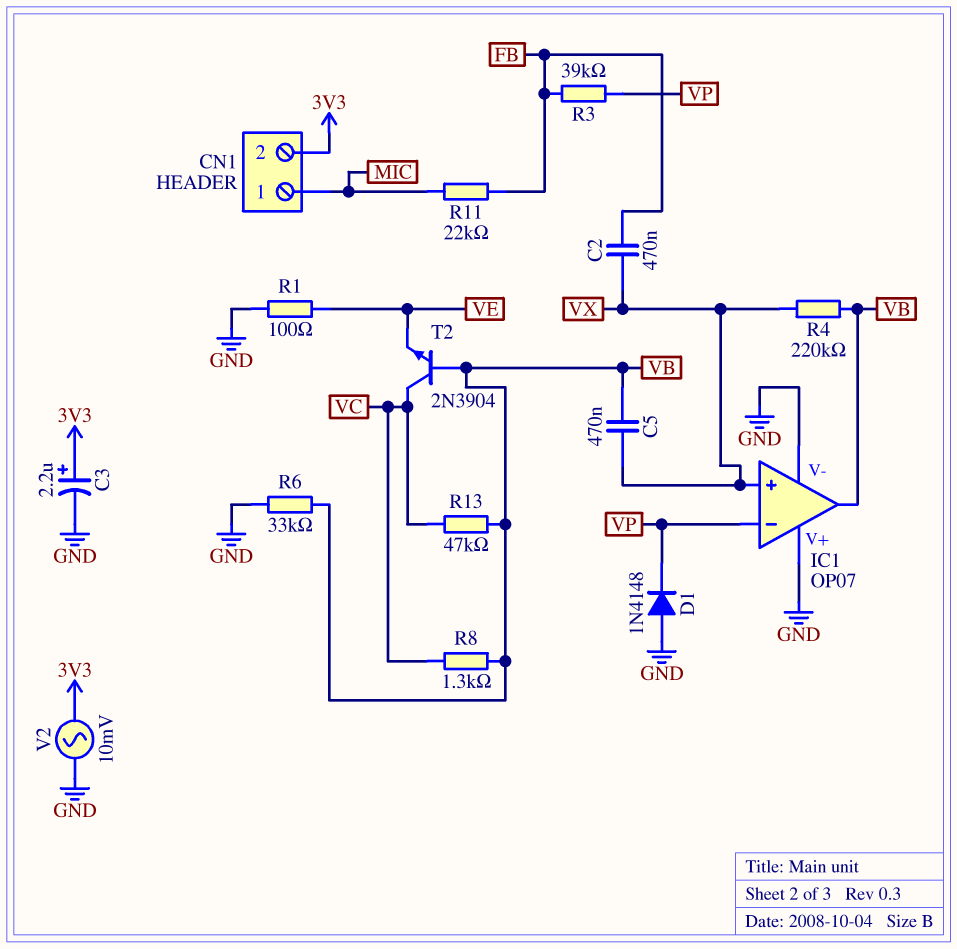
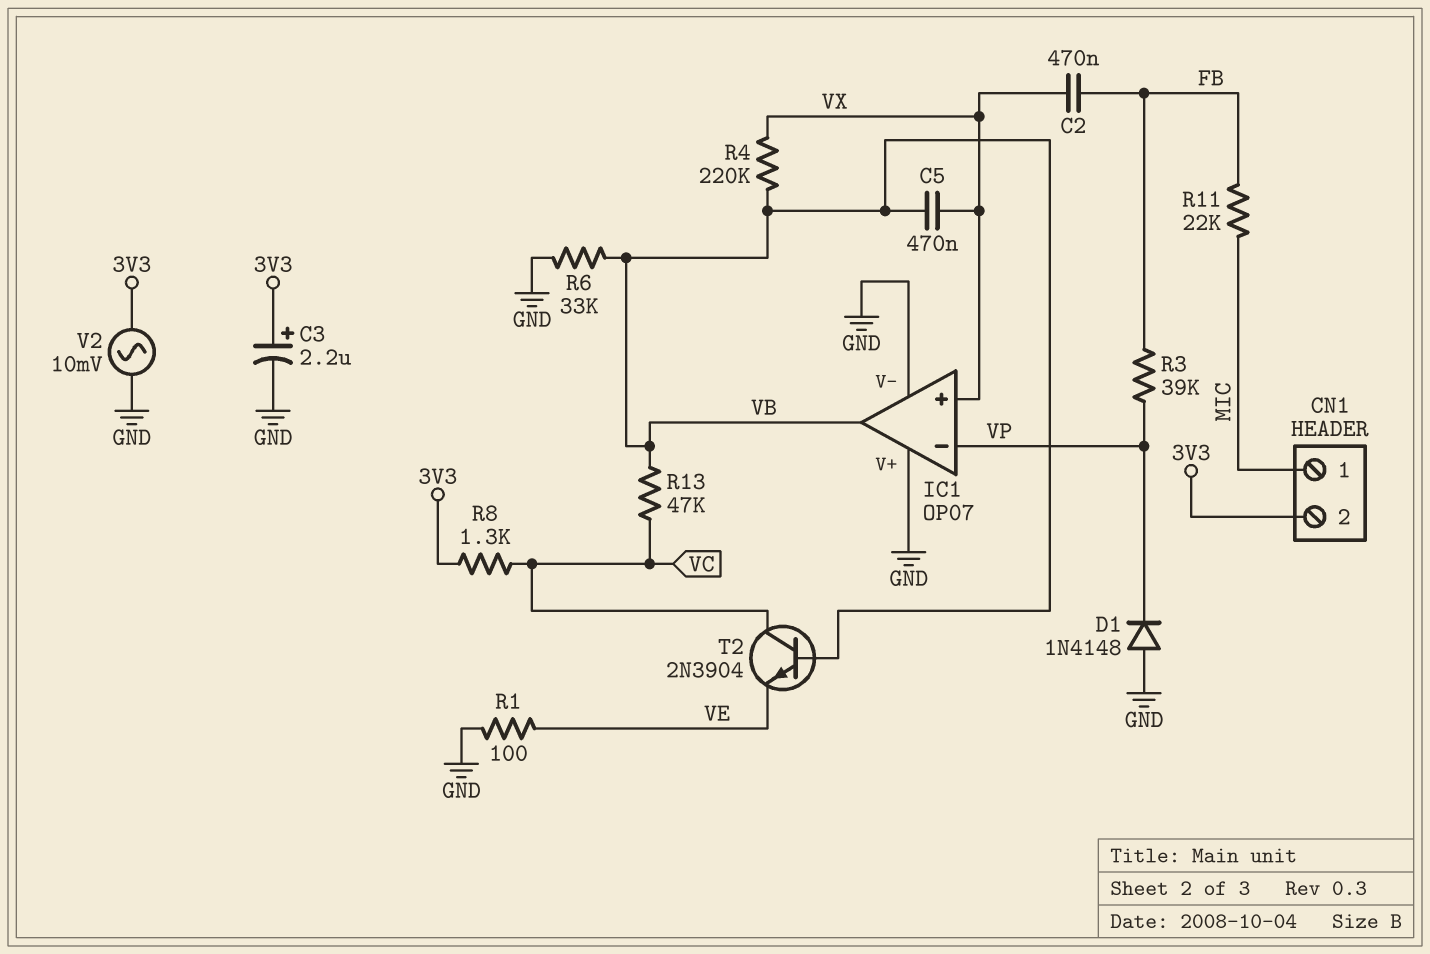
R8: 1.3k (VB, VC) -> 1.3k (3V3, VC)

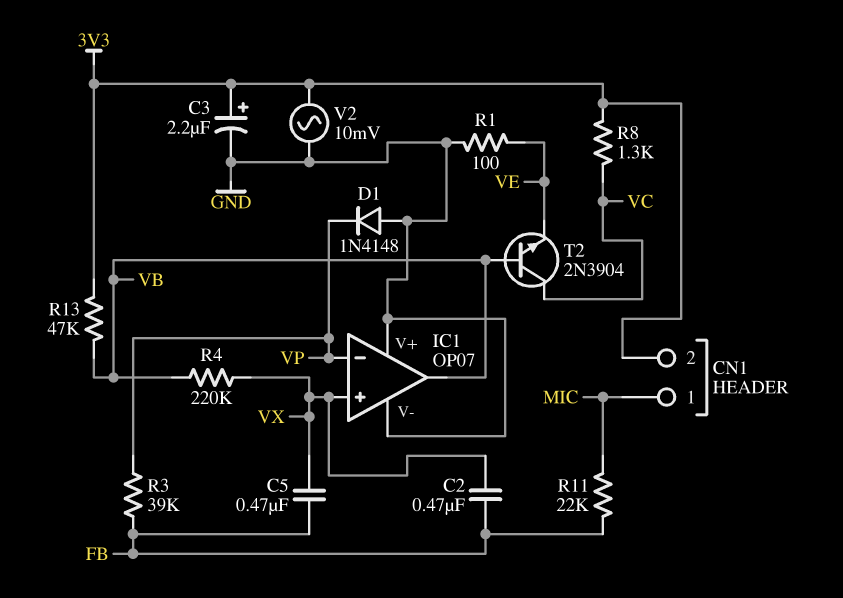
C5: 470nF (VB, VX) -> 470nF (FB, VX)
R6: 33k (GND, VB) -> none
R13: 47k (VB, VC) -> 47k (3V3, VB)

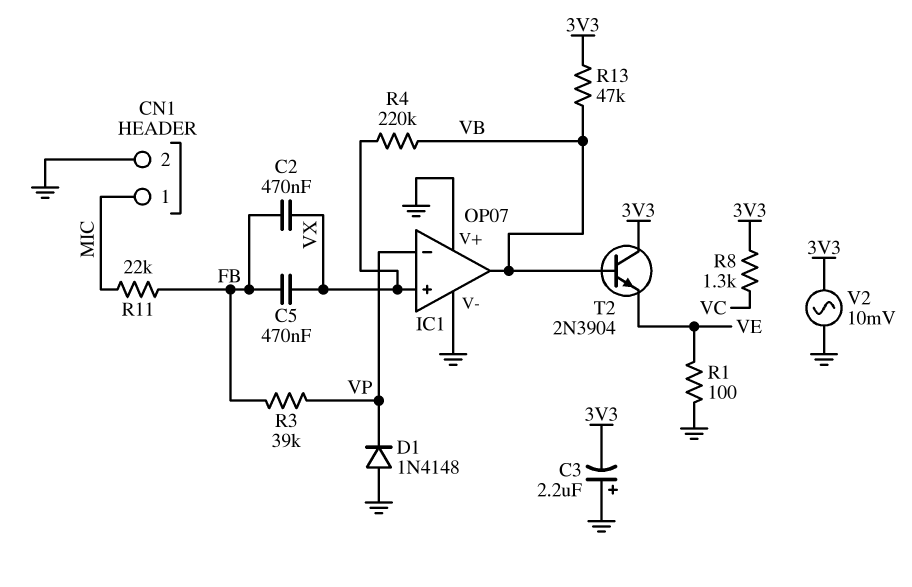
C3: 2.2uF (plus 3V3, minus GND) -> 2.2uF (plus GND, minus 3V3)
CN1 pin 2: 3V3 -> GND
T2: NPN 2N3904 (B VB, C VC, E VE) -> NPN 2N3904 (B VB, C 3V3, E VE)

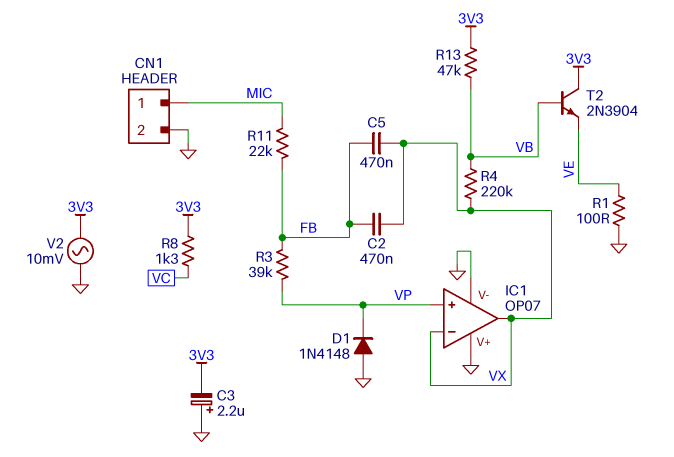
IC1 pin in+: VX -> VP
IC1 pin in-: VP -> VX
IC1 pin out: VB -> VX

